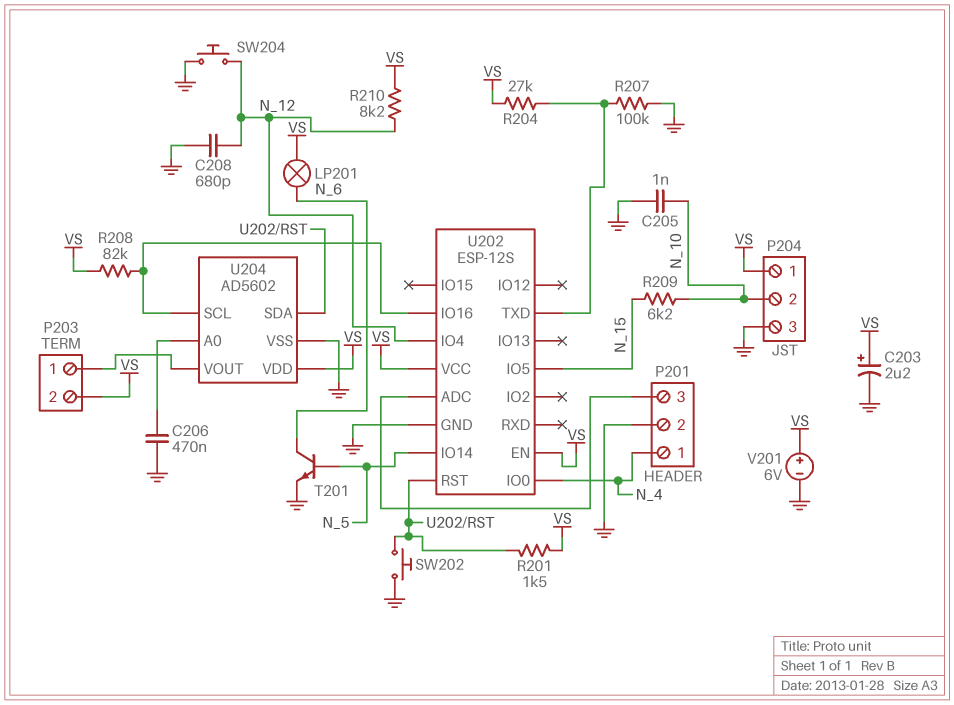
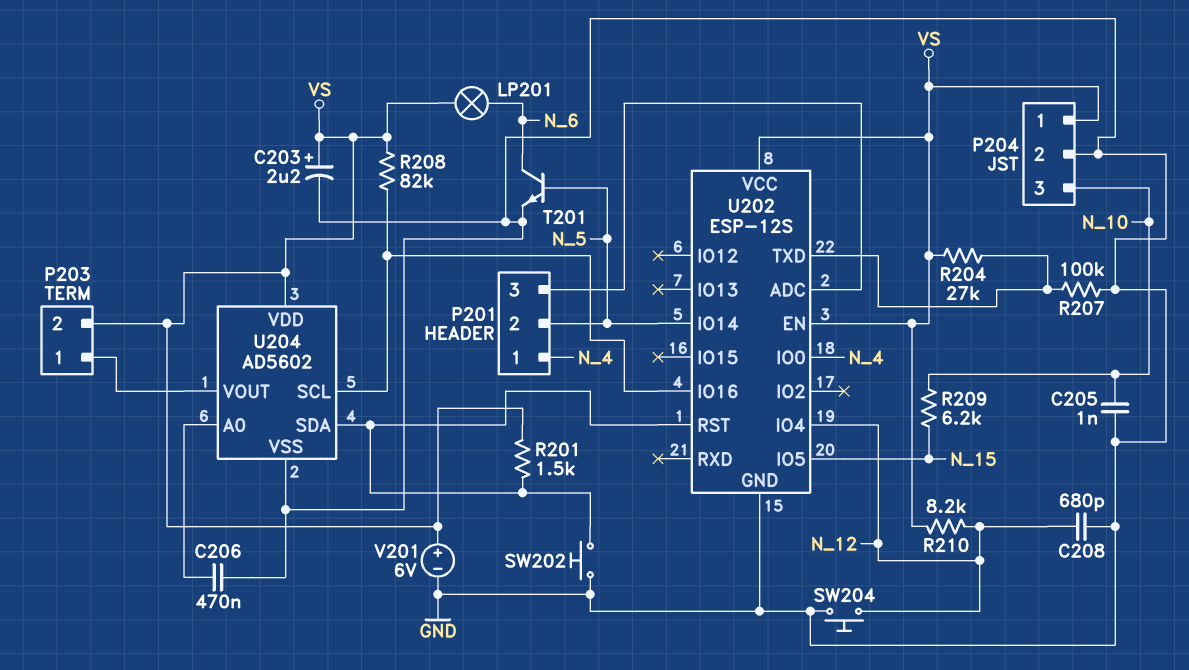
P201 pin 2: GND -> N_5
P204 pin 2: N_10 -> GND
P204 pin 3: GND -> N_10

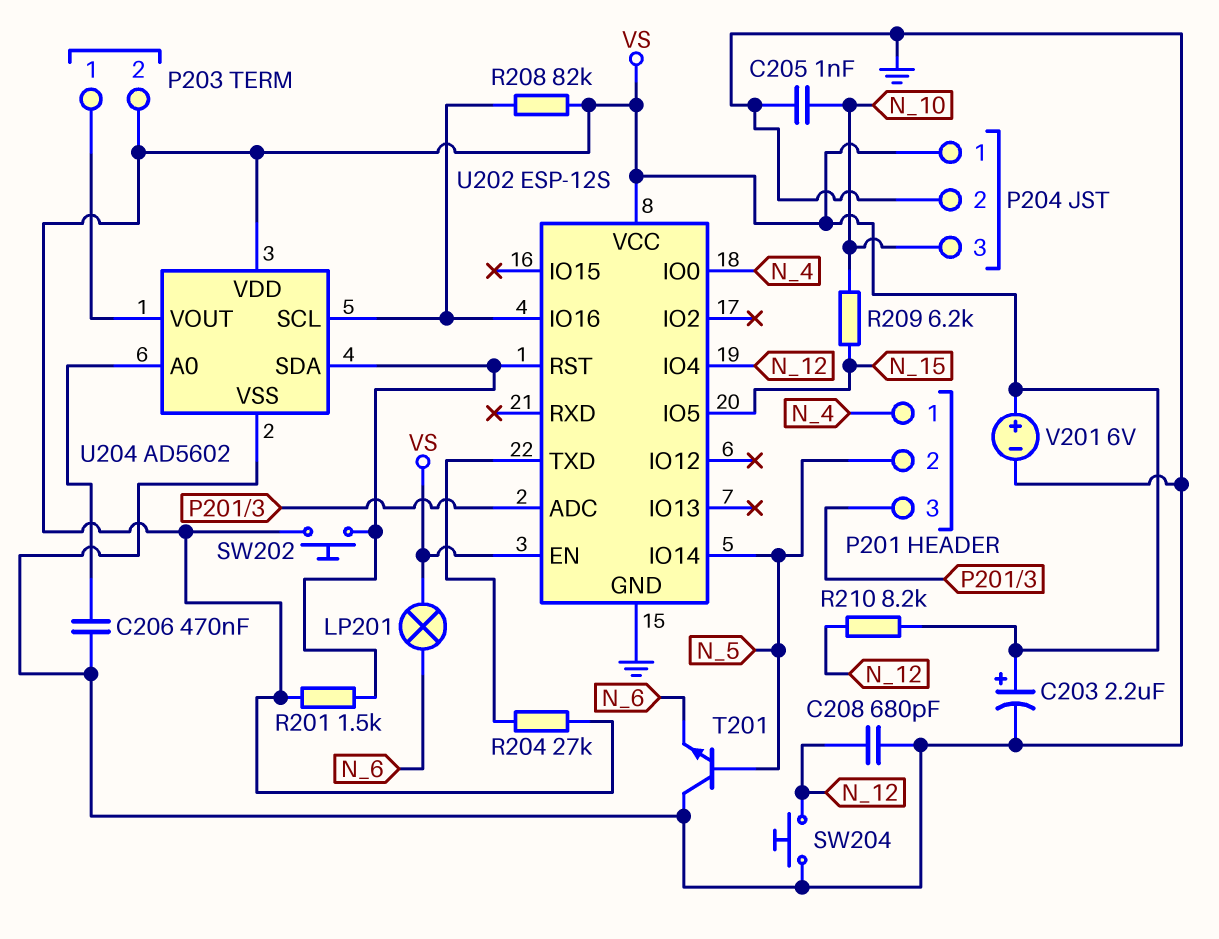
R207: 100k (GND, U202/TXD) -> none
SW202: button (GND, U202/RST) -> button (U202/RST, VS)
T201: NPN (B N_5, C N_6, E GND) -> NPN (B N_5, C GND, E N_6)

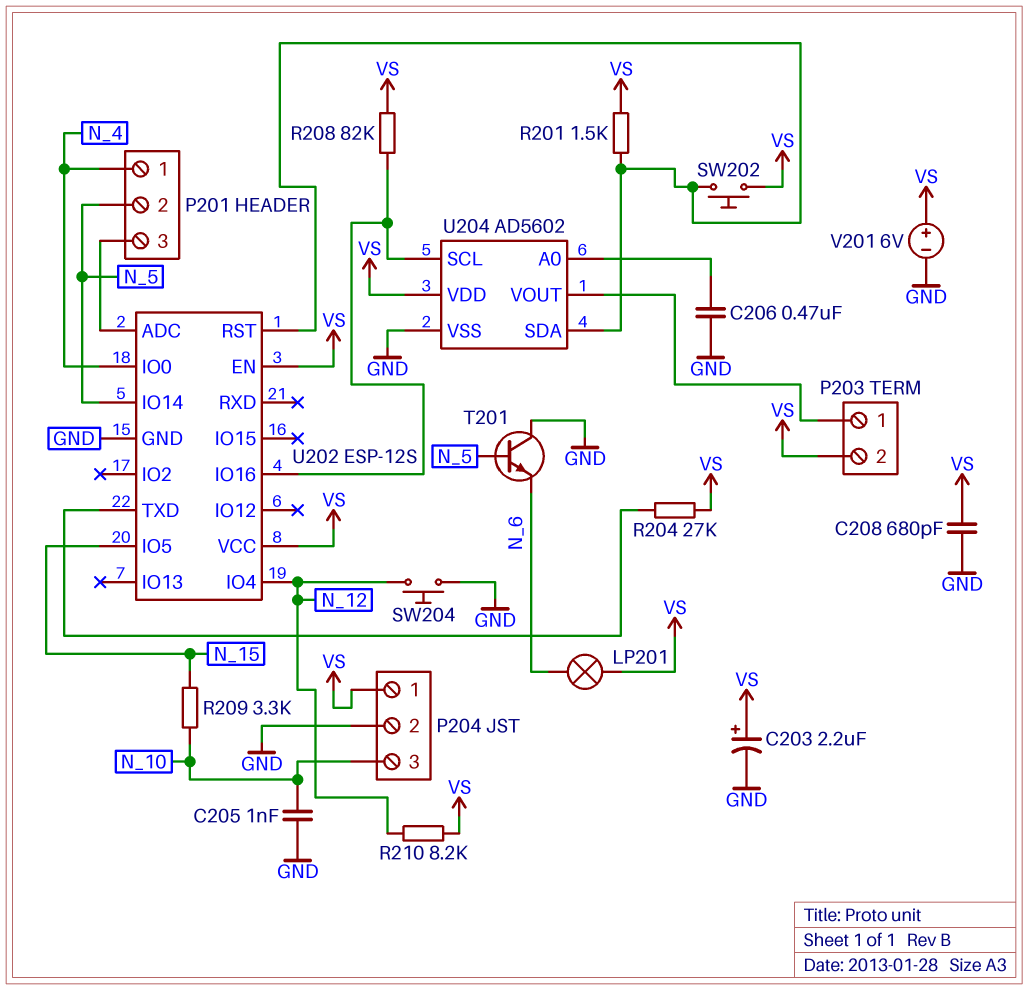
C208: 680pF (GND, N_12) -> 680pF (GND, VS)
R209: 6.2k (N_10, N_15) -> 3.3k (N_10, N_15)

